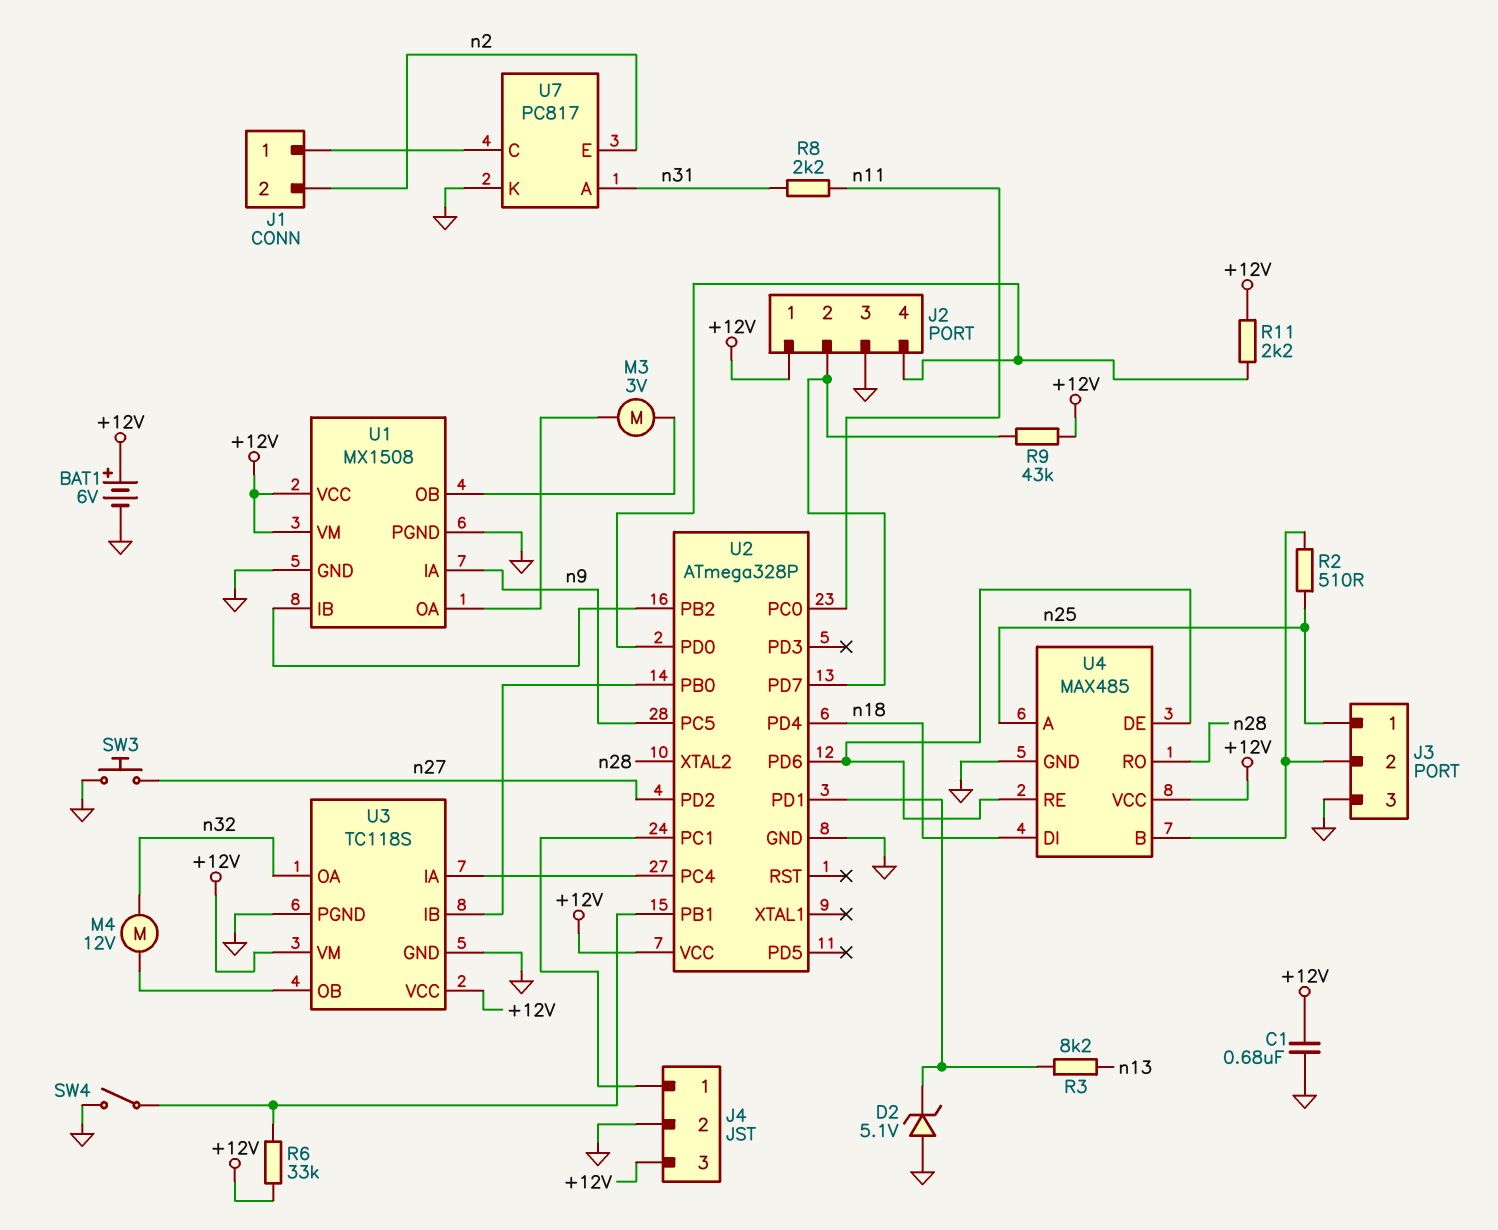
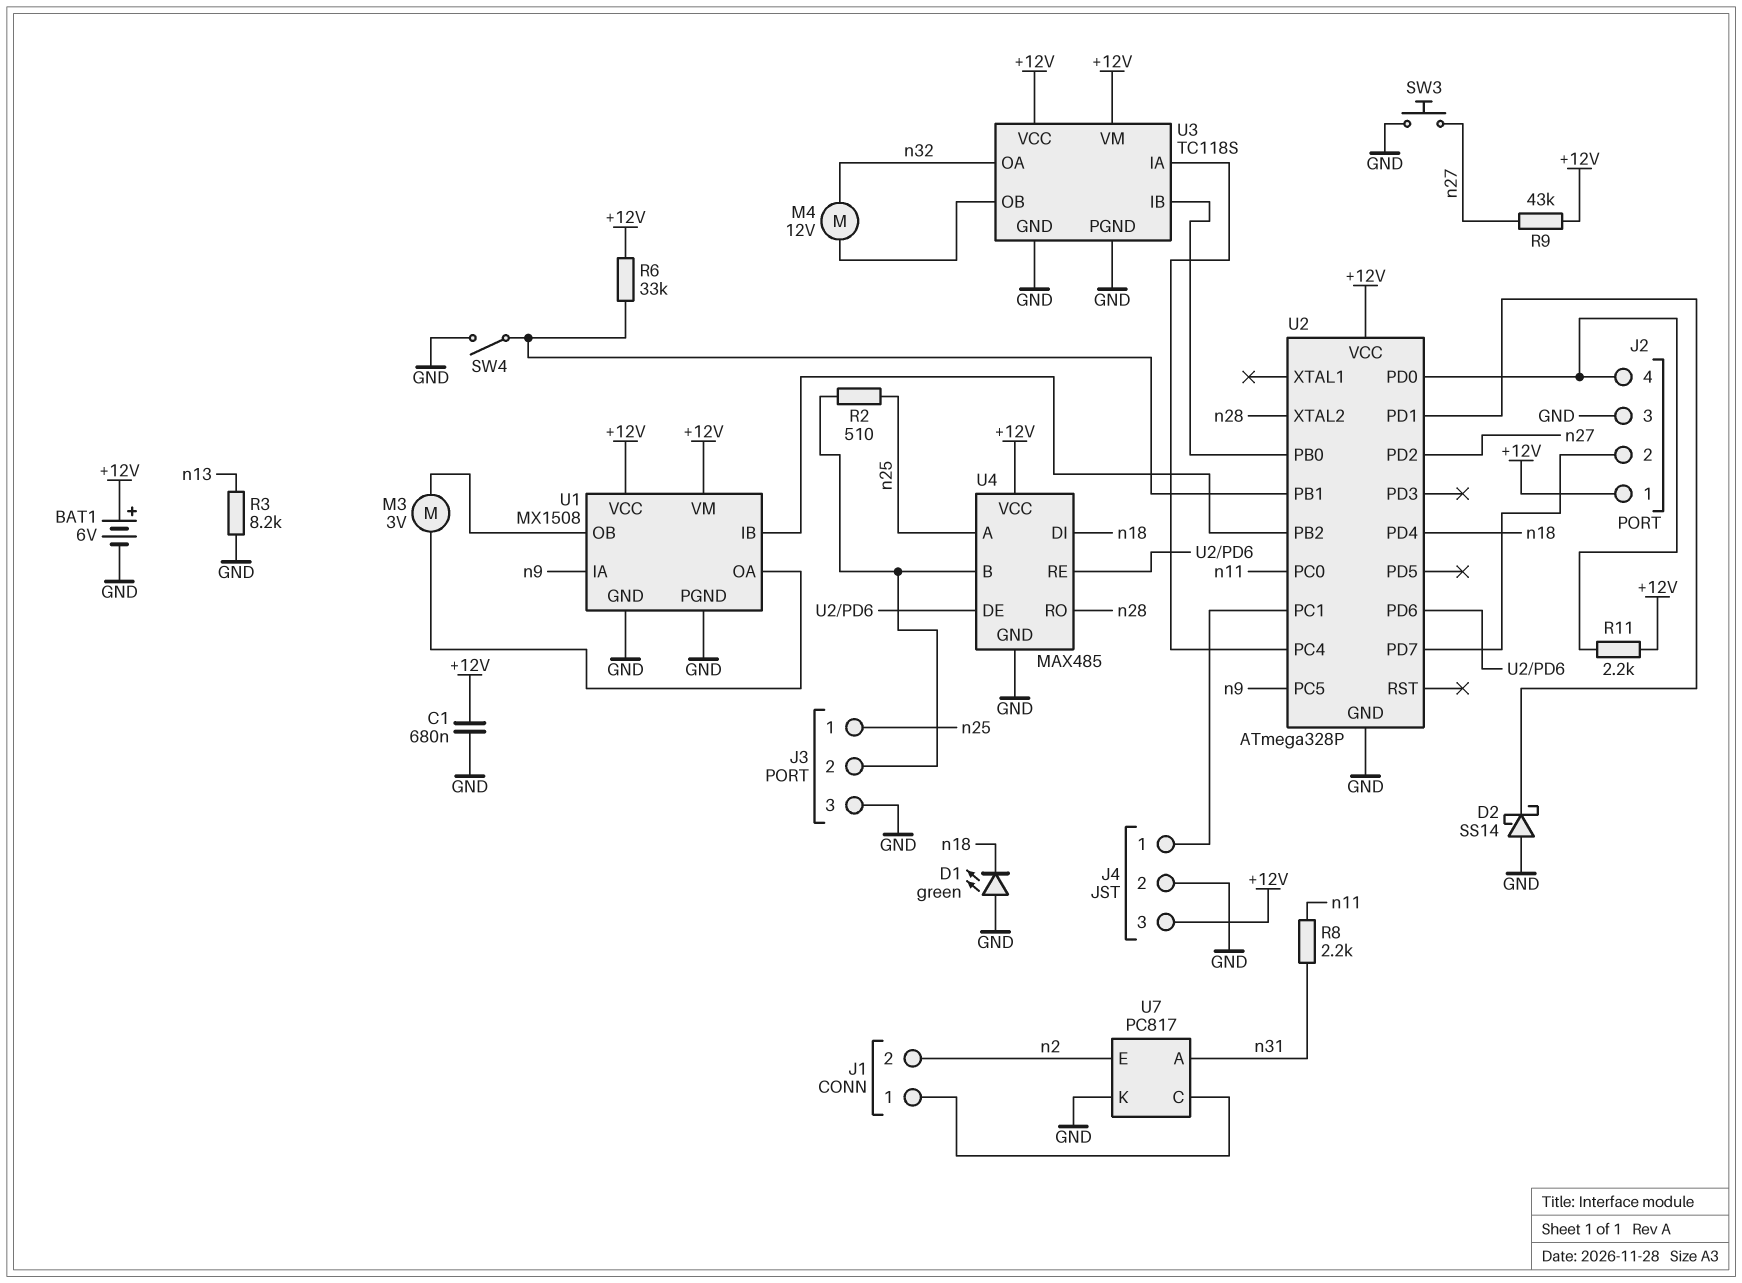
D1: none -> LED green (A GND, K n18)
D2: zener 5.1V (A GND, K U2/PD1) -> schottky SS14 (A GND, K U2/PD1)
R3: 8.2k (U2/PD1, n13) -> 8.2k (GND, n13)
R9: 43k (+12V, J2/2) -> 43k (+12V, n27)

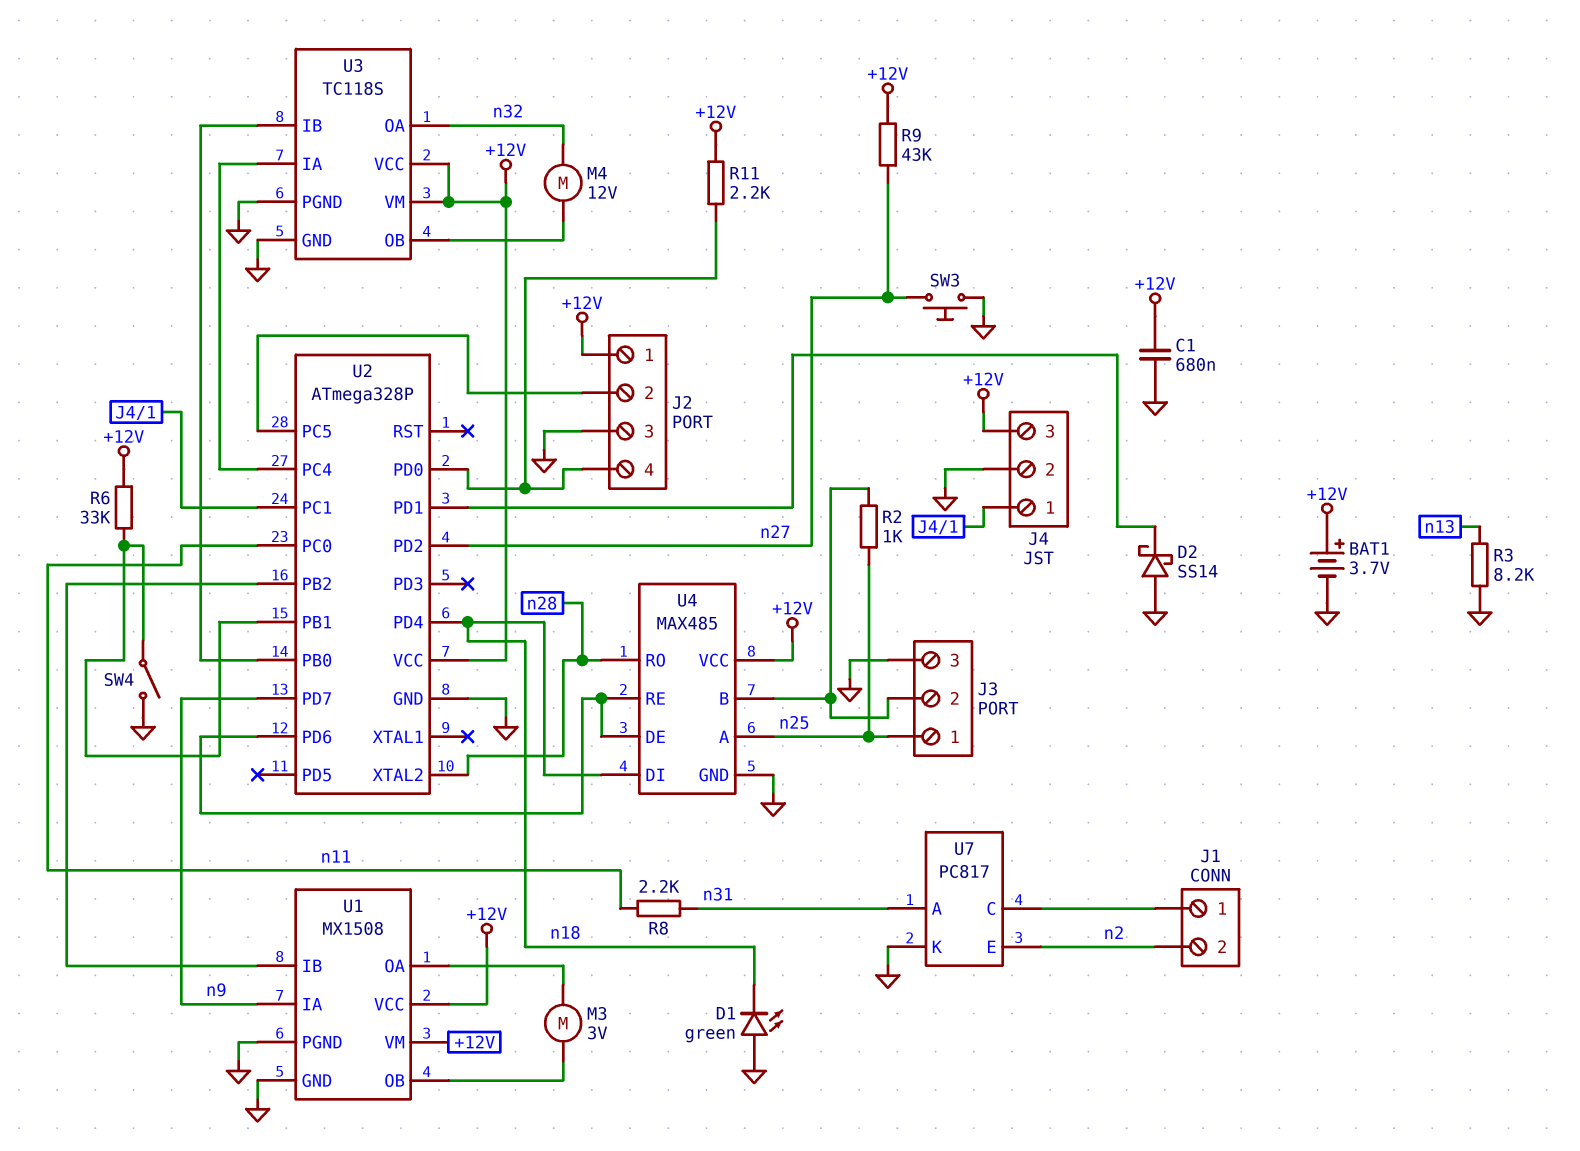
BAT1: 6V (plus +12V, minus GND) -> 3.7V (plus +12V, minus GND)
R2: 510 (J3/2, n25) -> 1k (J3/2, n25)
U2 pin PC5: n9 -> J2/2
U2 pin PD7: J2/2 -> n9

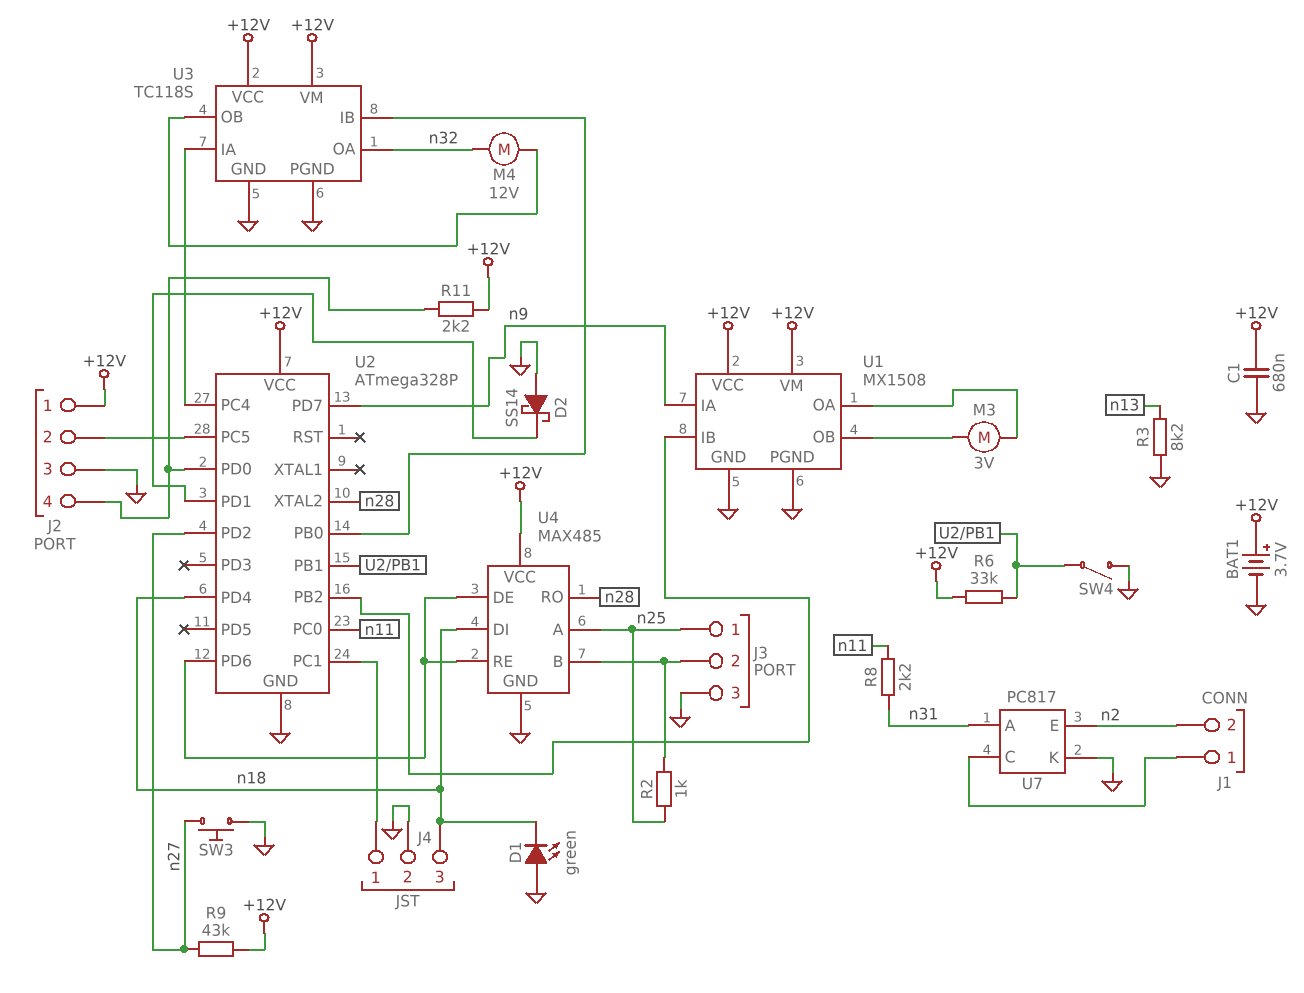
J4 pin 3: +12V -> n18

